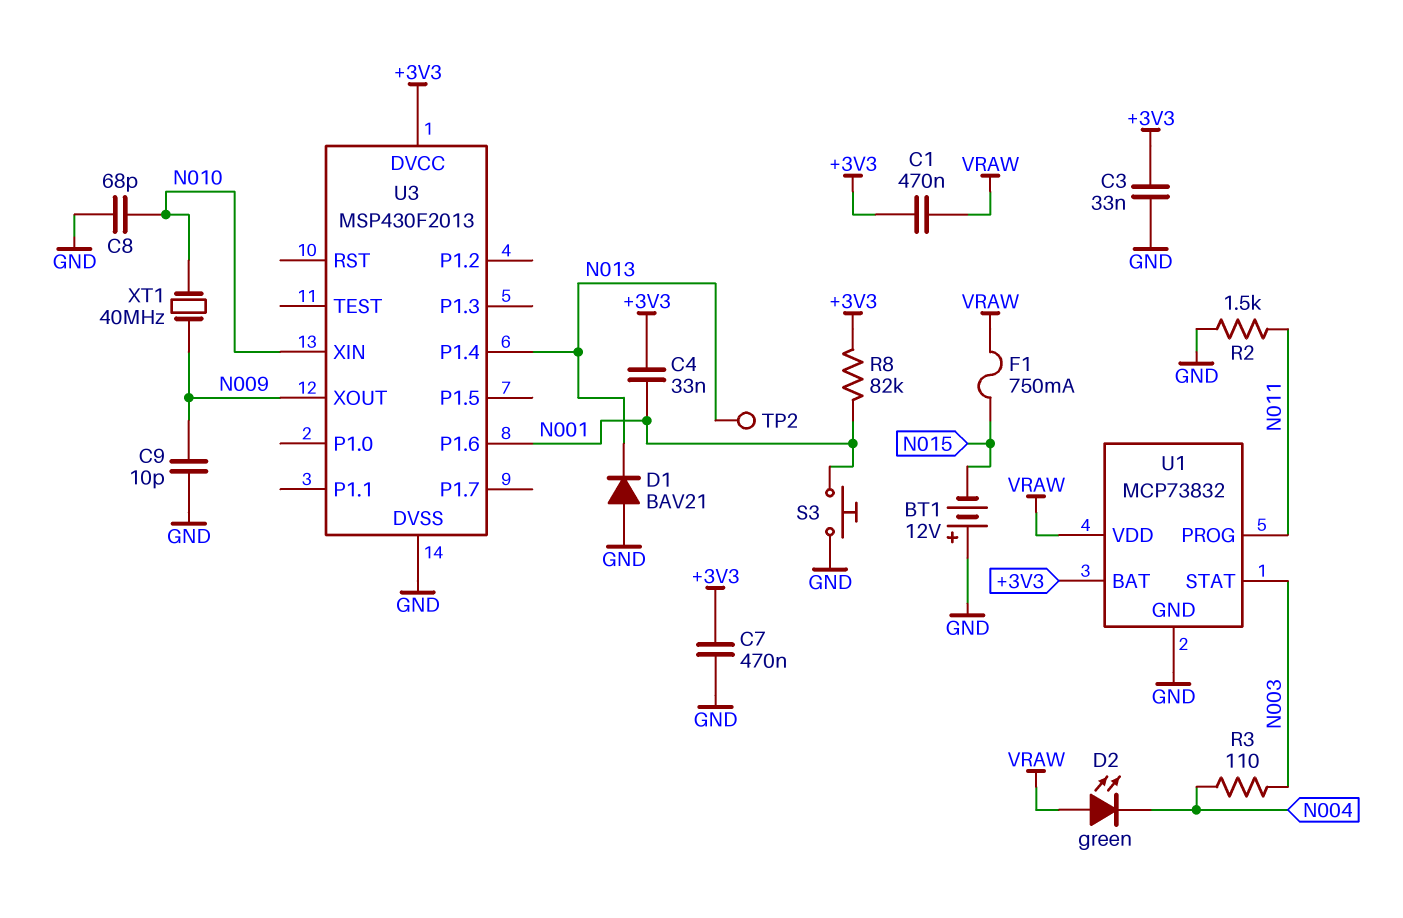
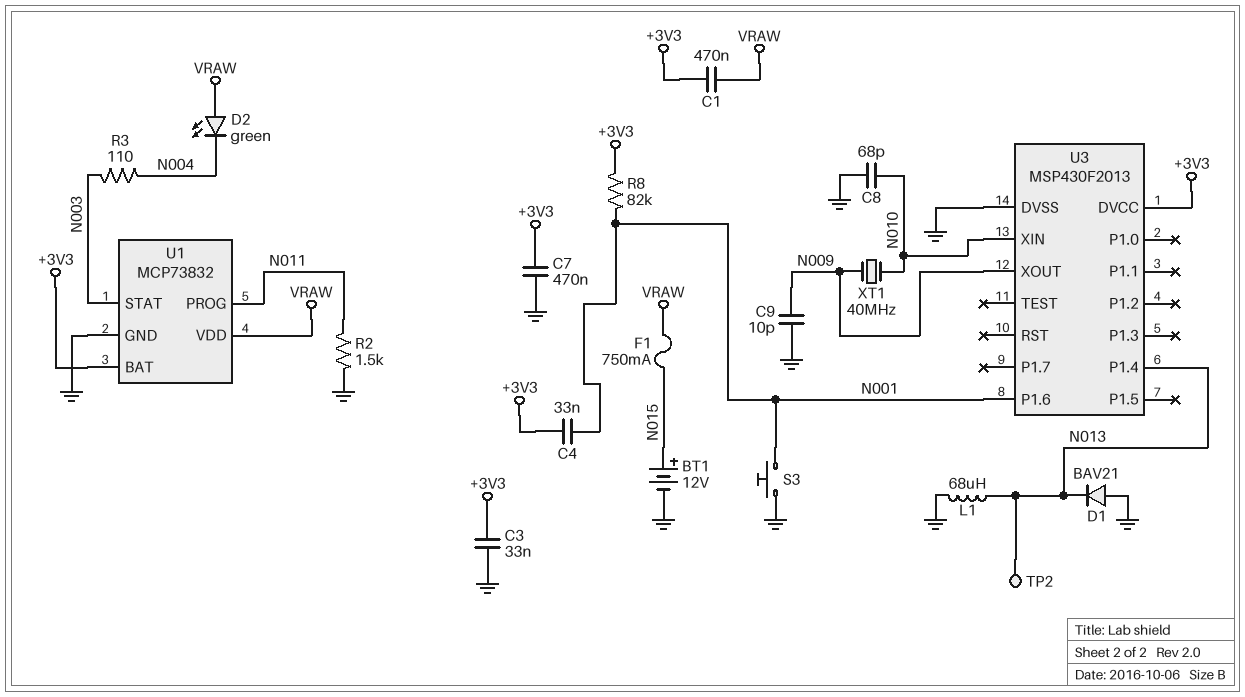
BT1: 12V (plus GND, minus N015) -> 12V (plus N015, minus GND)
L1: none -> 68uH (GND, N013)

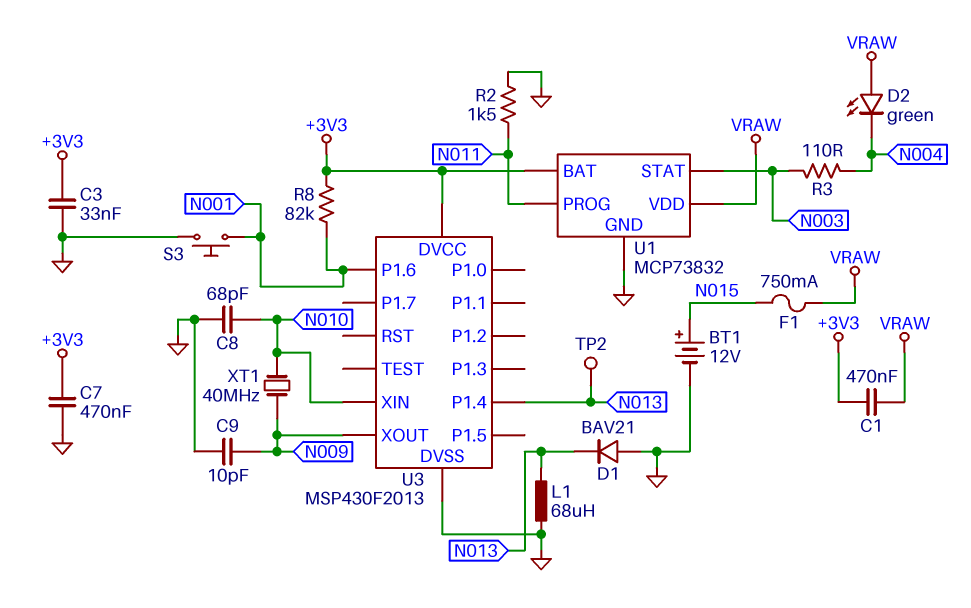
C4: 33nF (+3V3, N001) -> none

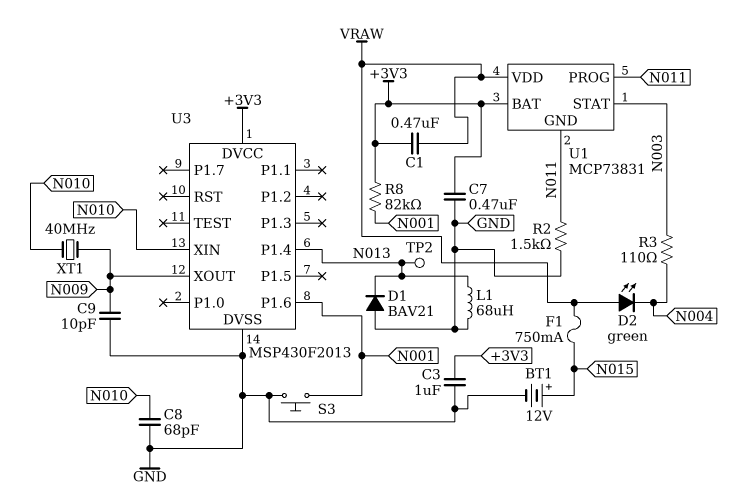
C3: 33nF (+3V3, GND) -> 1uF (+3V3, GND)
U1: MCP73832 -> MCP73831
U1 pin GND: GND -> N011

